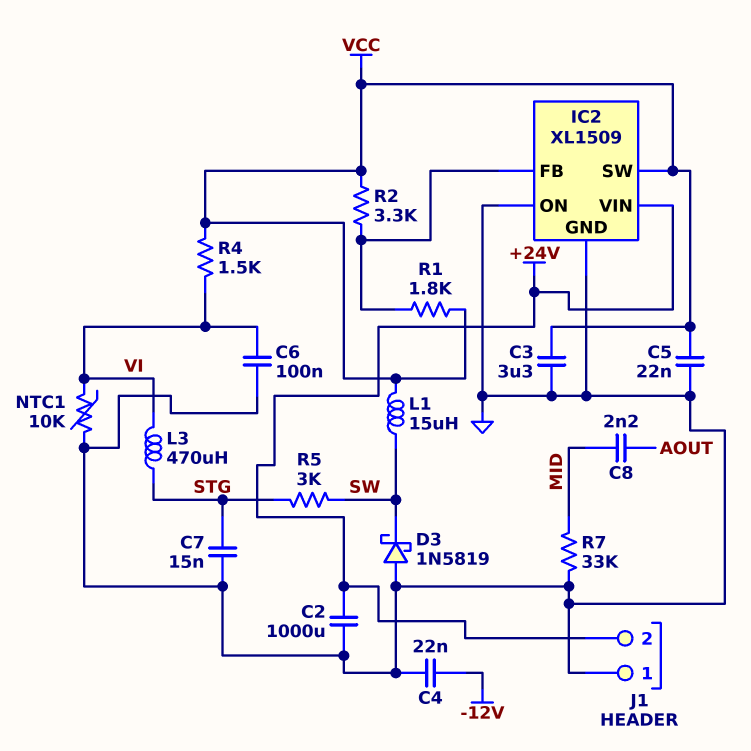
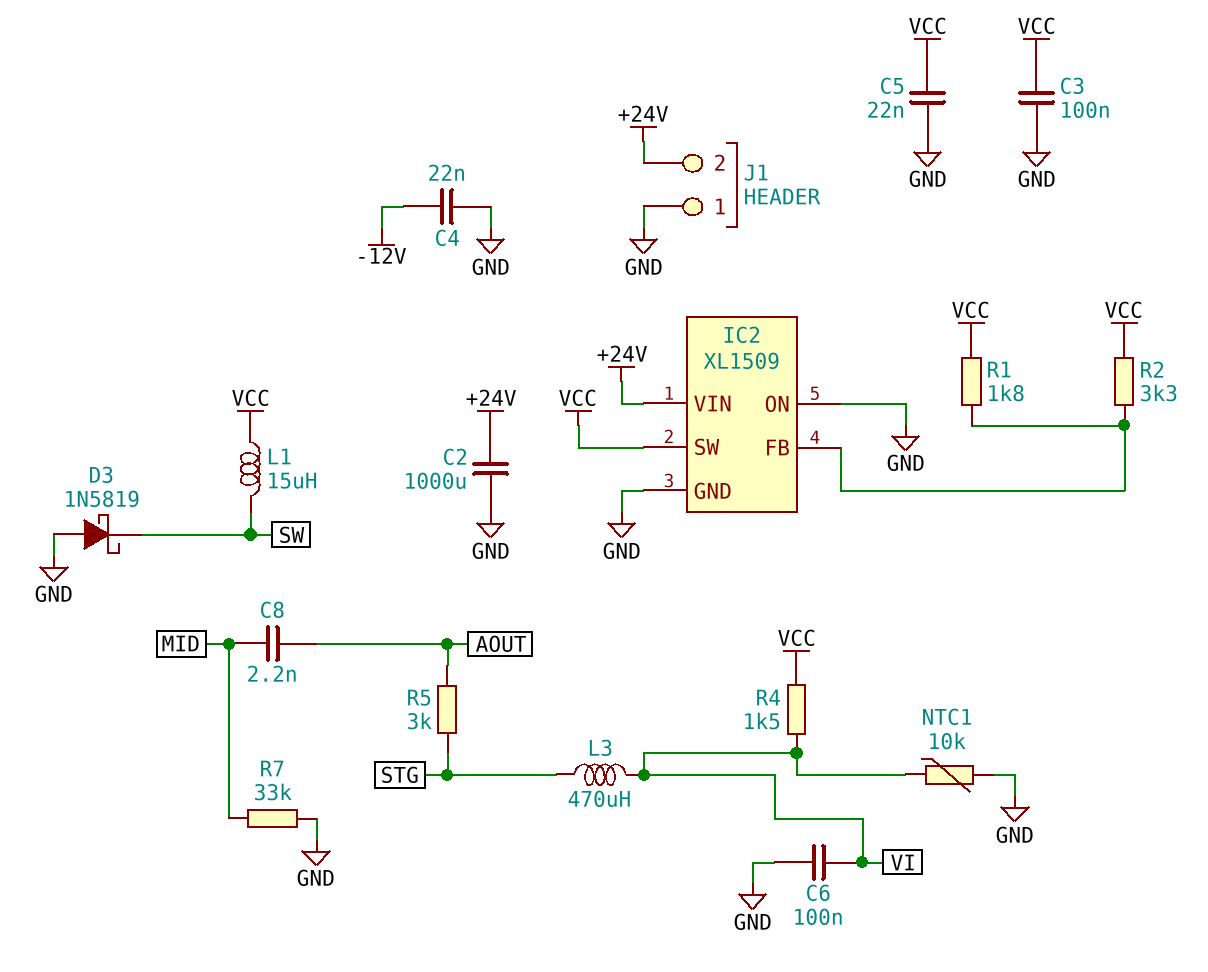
C3: 3.3uF (GND, VCC) -> 100nF (GND, VCC)
C7: 15nF (GND, STG) -> none
R5: 3k (STG, SW) -> 3k (AOUT, STG)

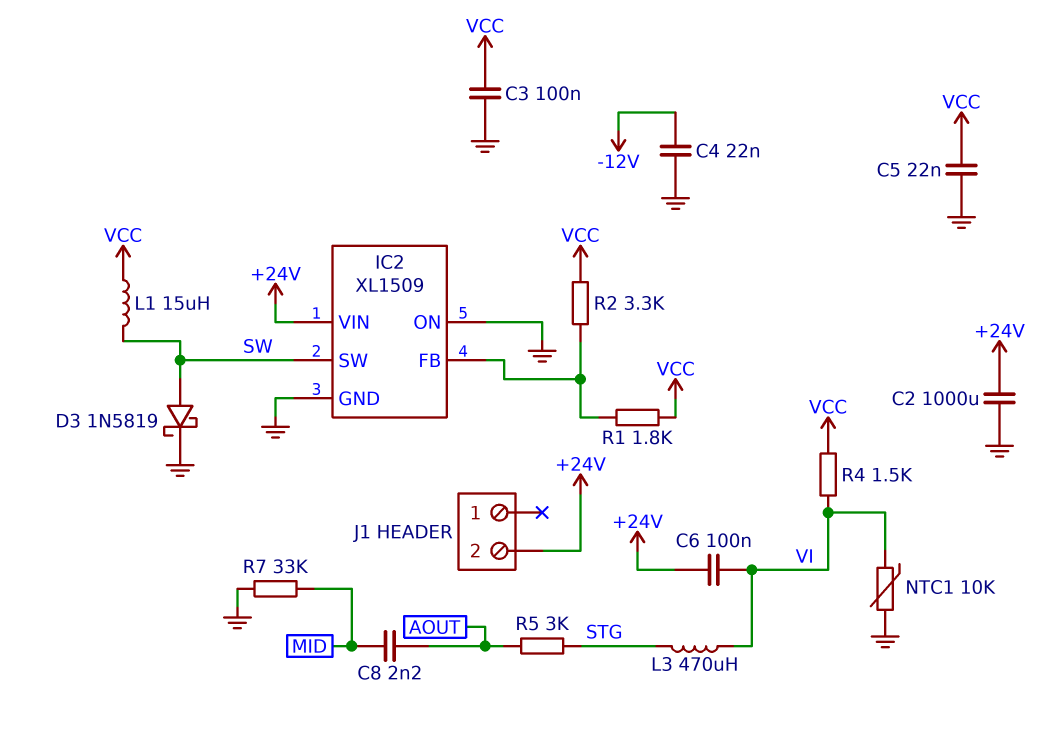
C6: 100nF (GND, VI) -> 100nF (+24V, VI)
D3: schottky 1N5819 (A GND, K SW) -> schottky 1N5819 (A SW, K GND)
IC2 pin SW: VCC -> SW
J1 pin 1: GND -> none

